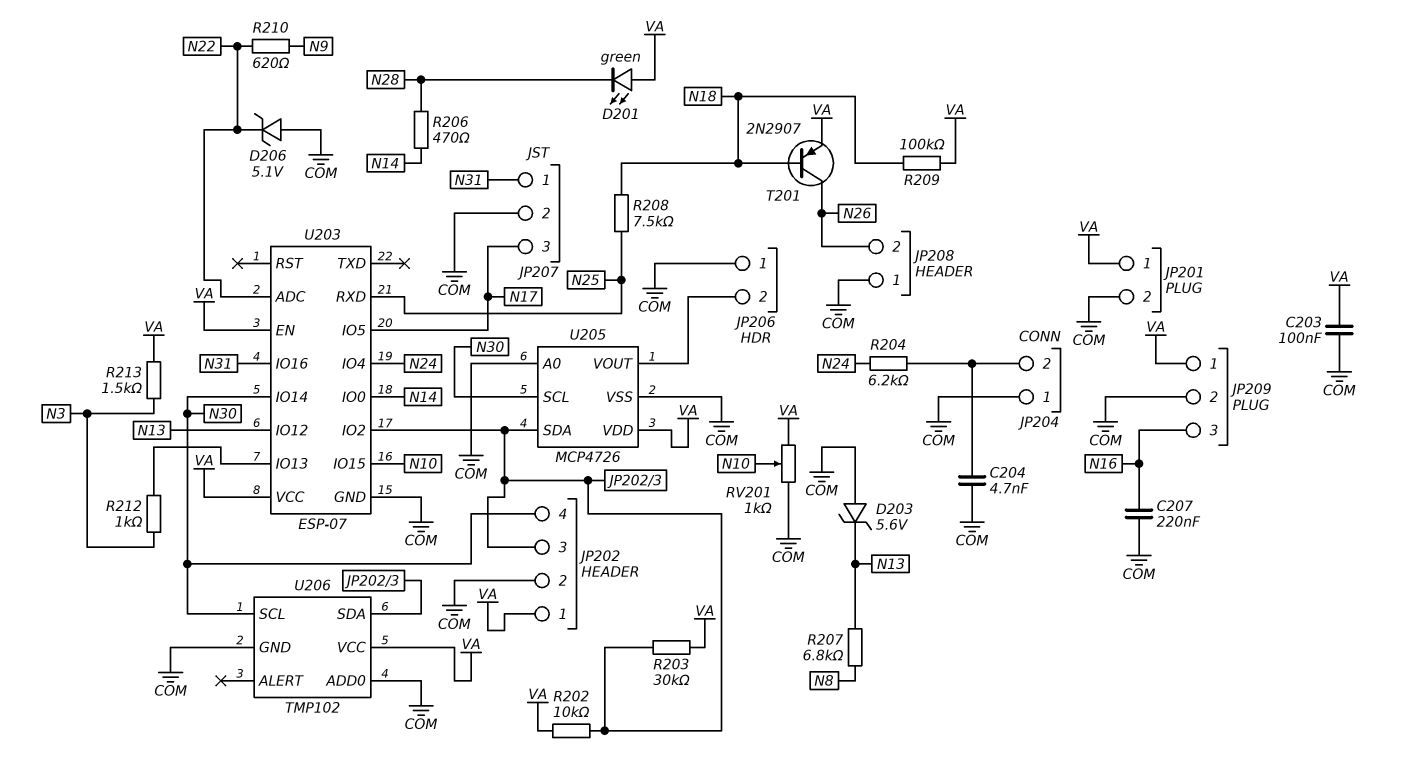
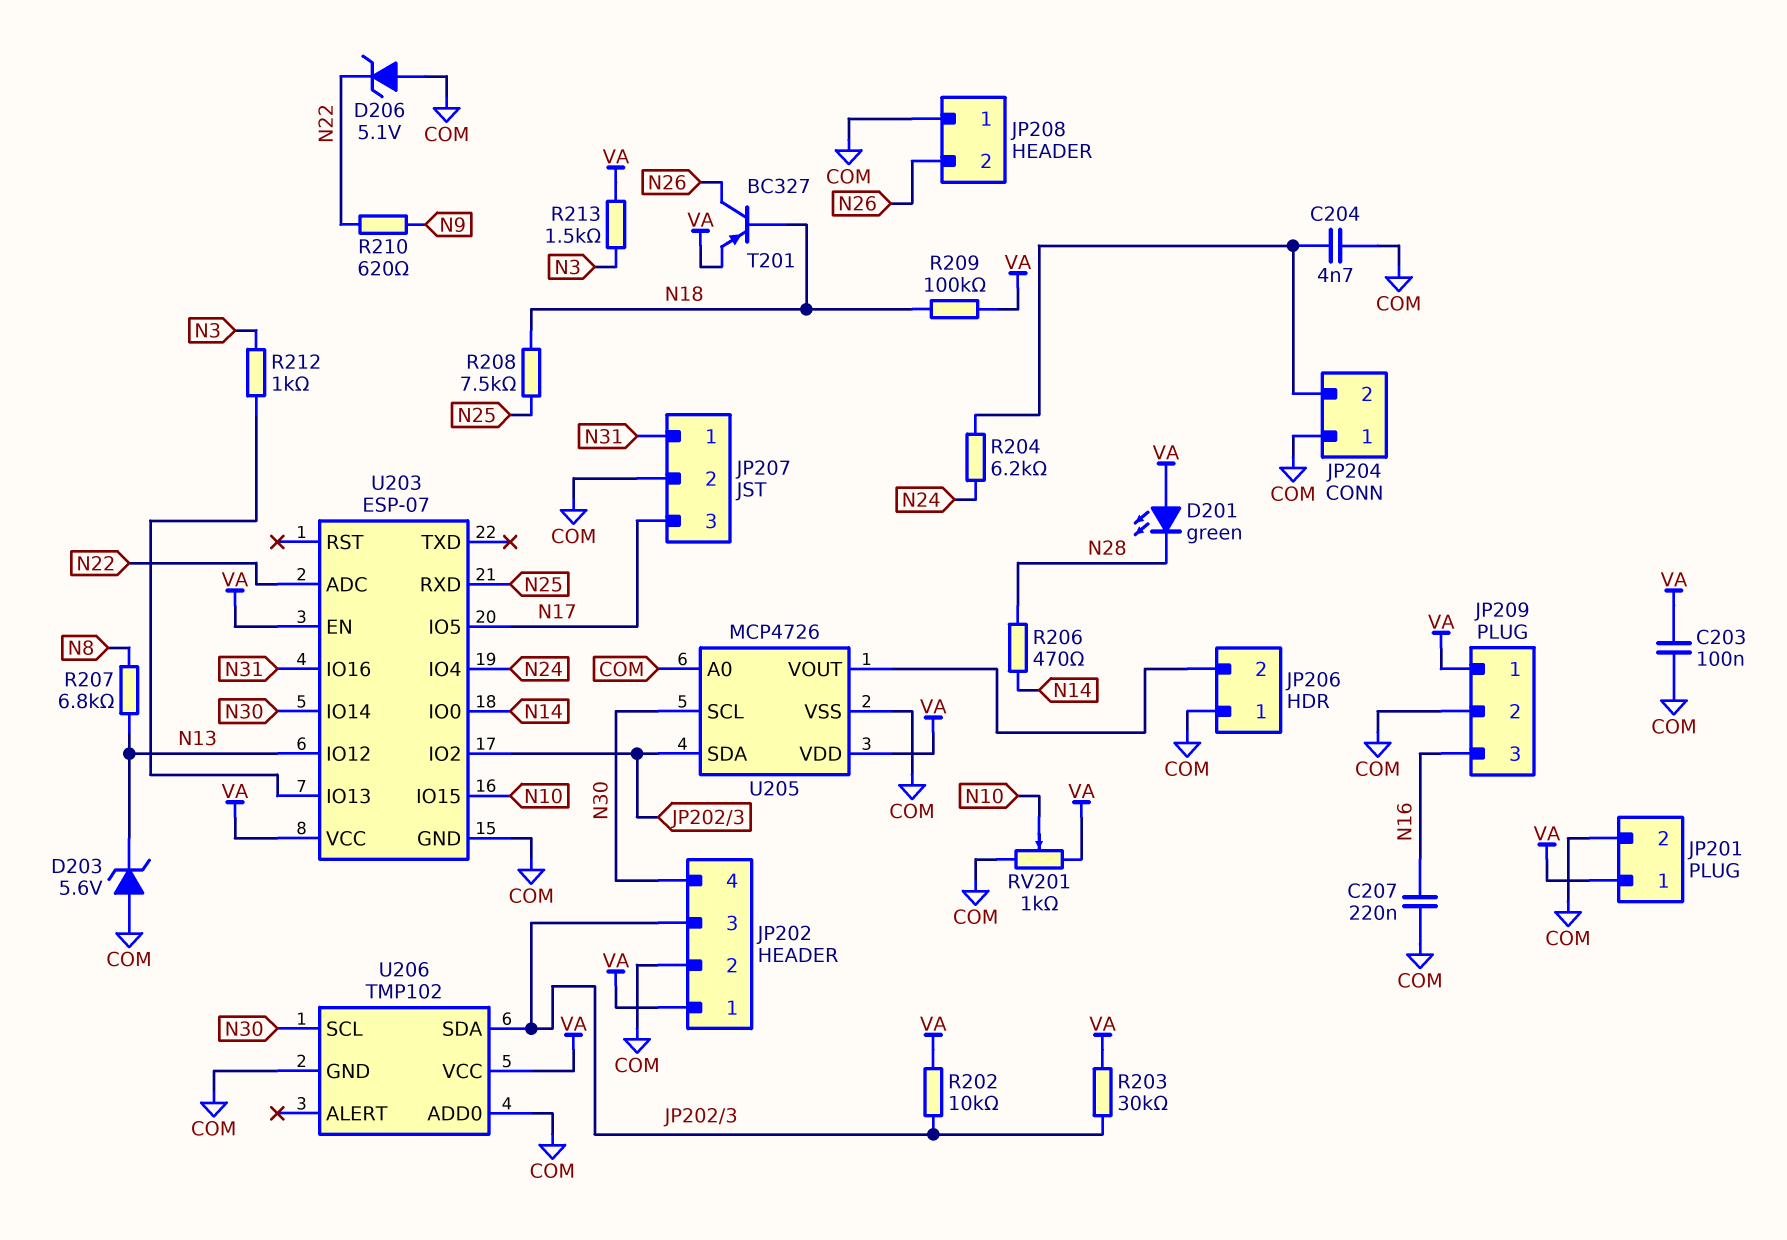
T201: PNP 2N2907 (B N18, C N26, E VA) -> PNP BC327 (B N18, C N26, E VA)

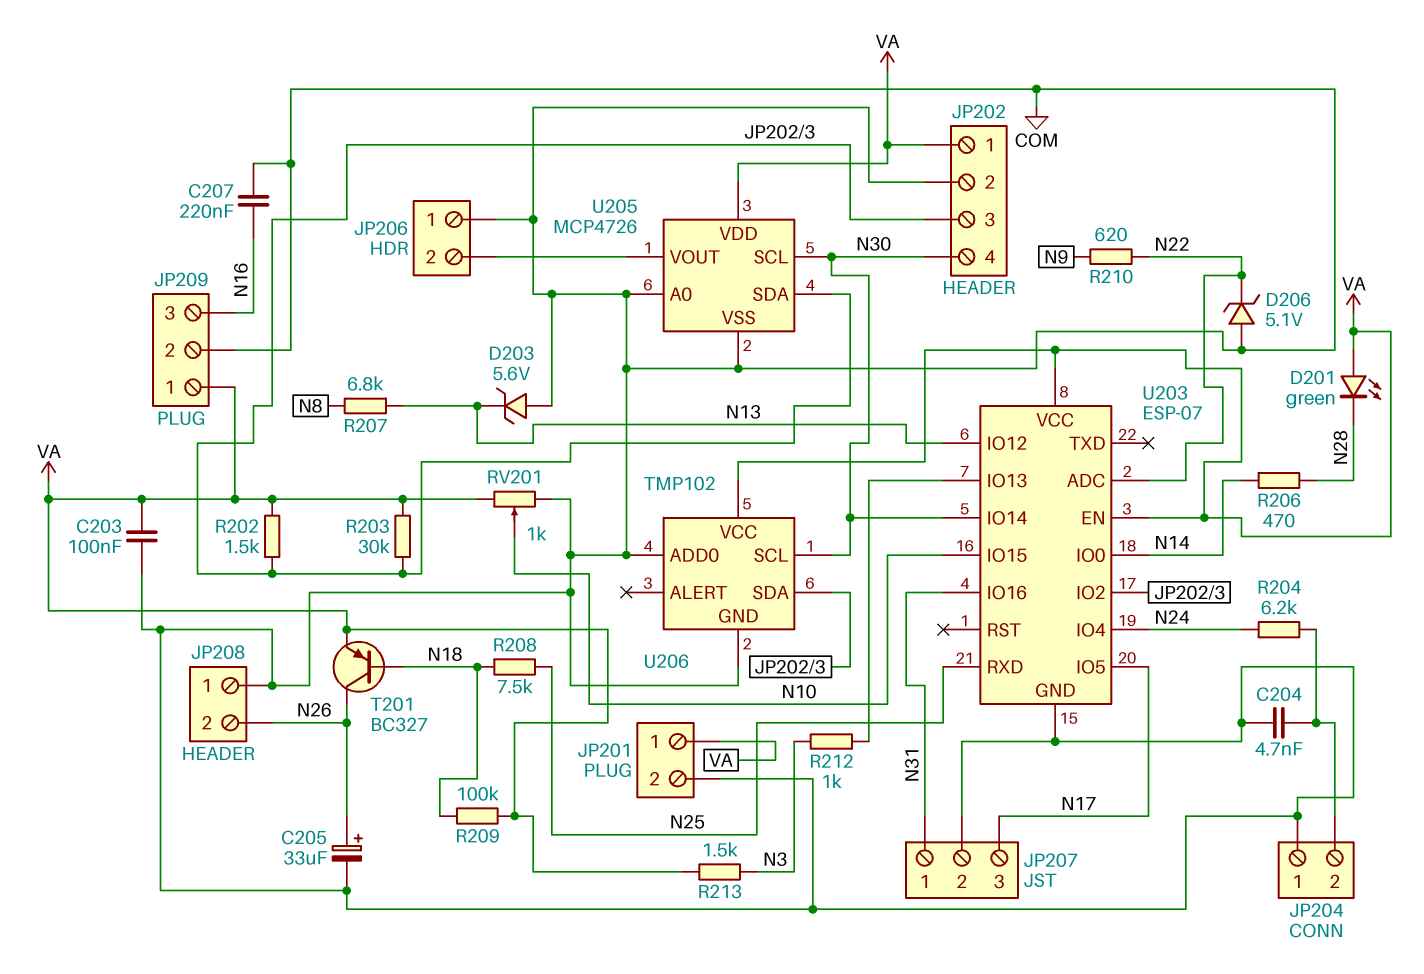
C205: none -> 33uF (plus N26, minus COM)
R202: 10k (JP202/3, VA) -> 1.5k (JP202/3, VA)

